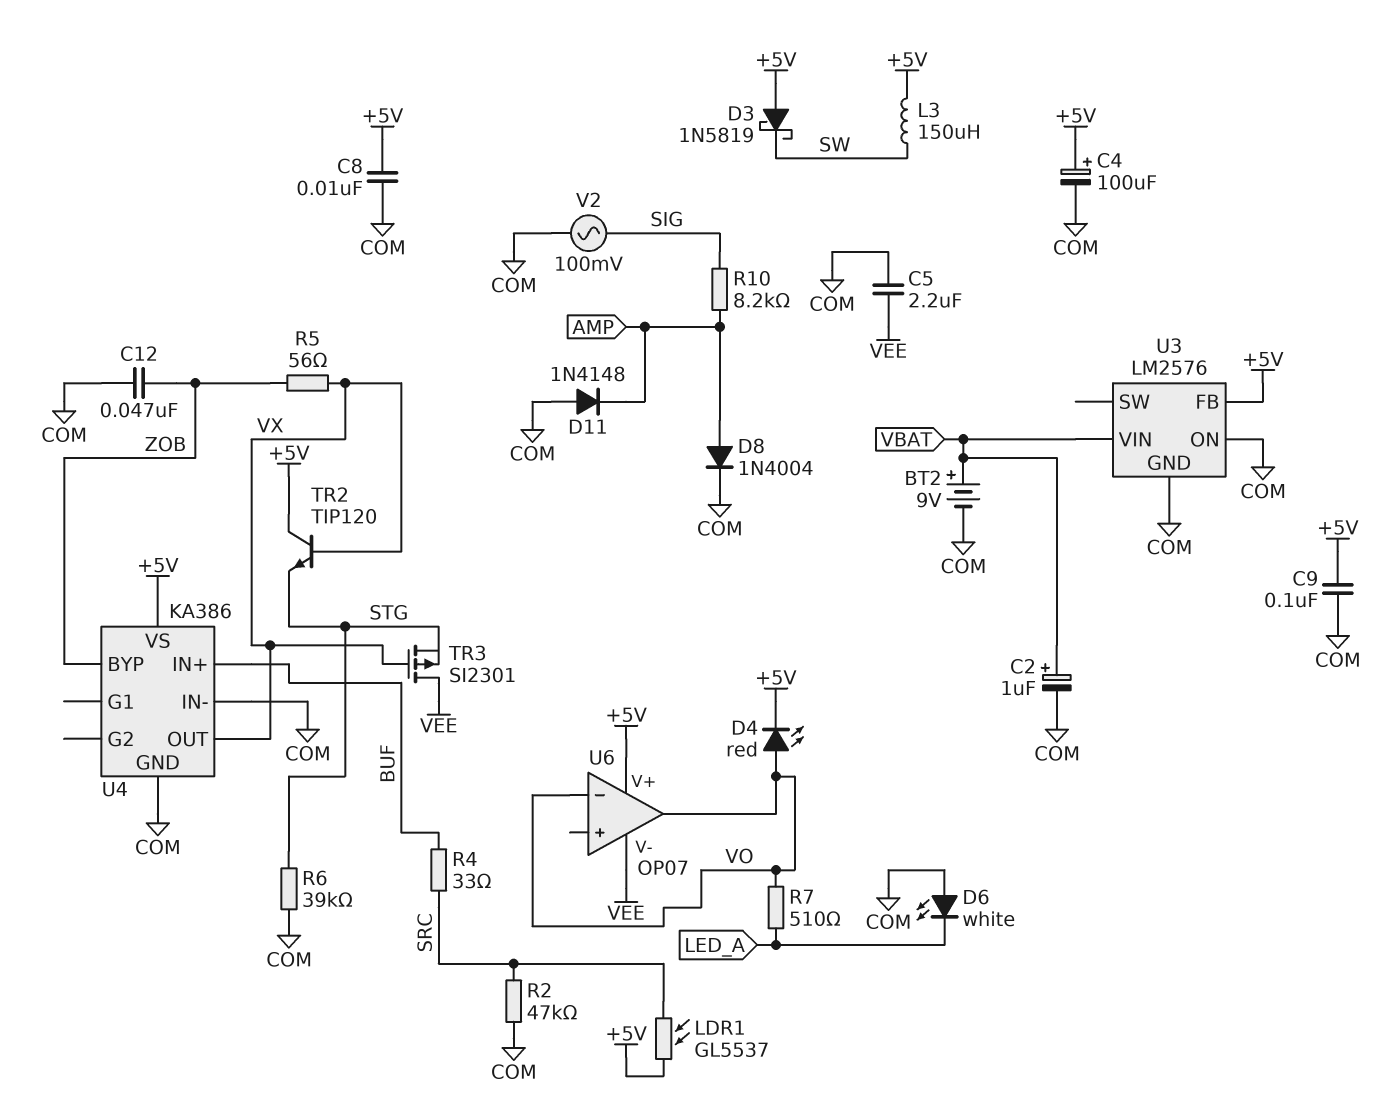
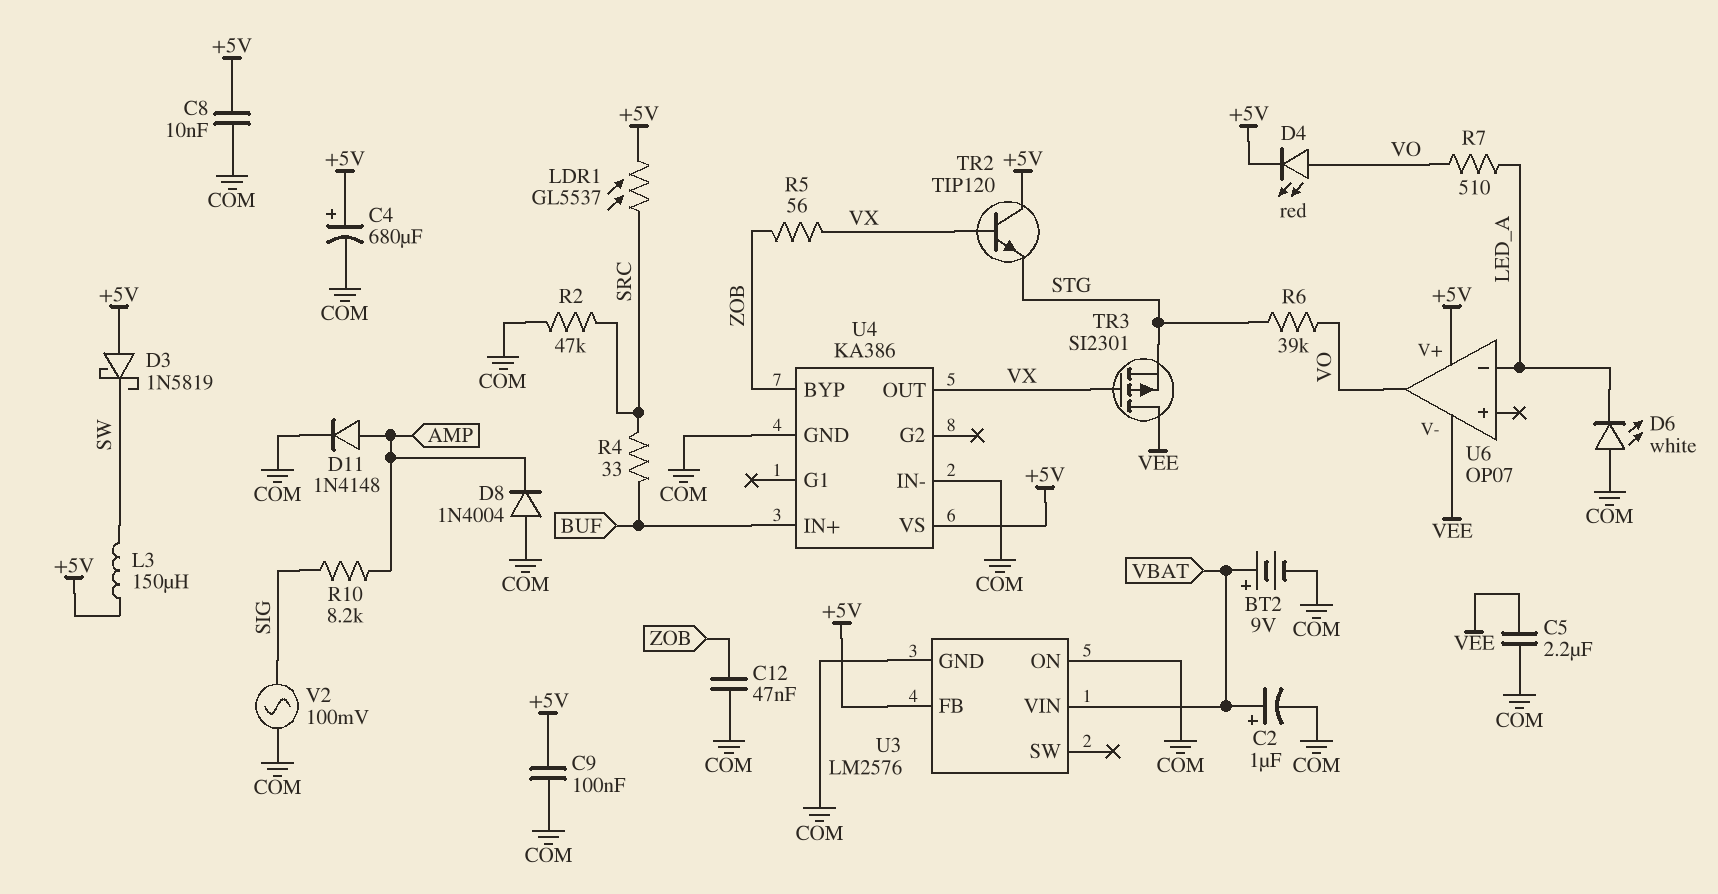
C4: 100uF (plus +5V, minus COM) -> 680uF (plus +5V, minus COM)
D8: diode 1N4004 (A AMP, K COM) -> diode 1N4004 (A COM, K AMP)
D11: diode 1N4148 (A COM, K AMP) -> diode 1N4148 (A AMP, K COM)
R6: 39k (COM, STG) -> 39k (STG, VO)
U6 pin in-: VO -> LED_A

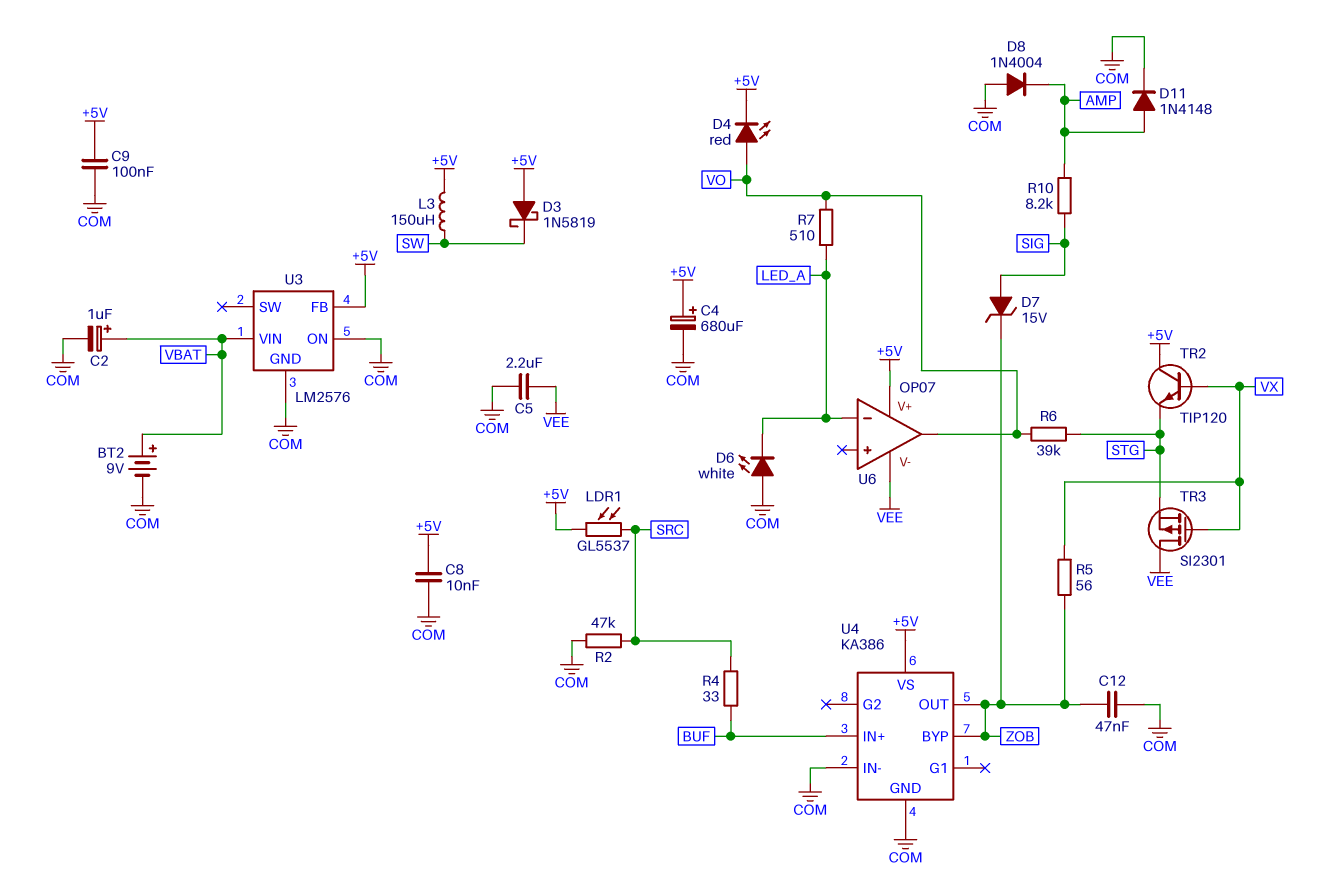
D7: none -> zener 15V (A SIG, K ZOB)
U4 pin OUT: VX -> ZOB
V2: AC 100mV (COM, SIG) -> none

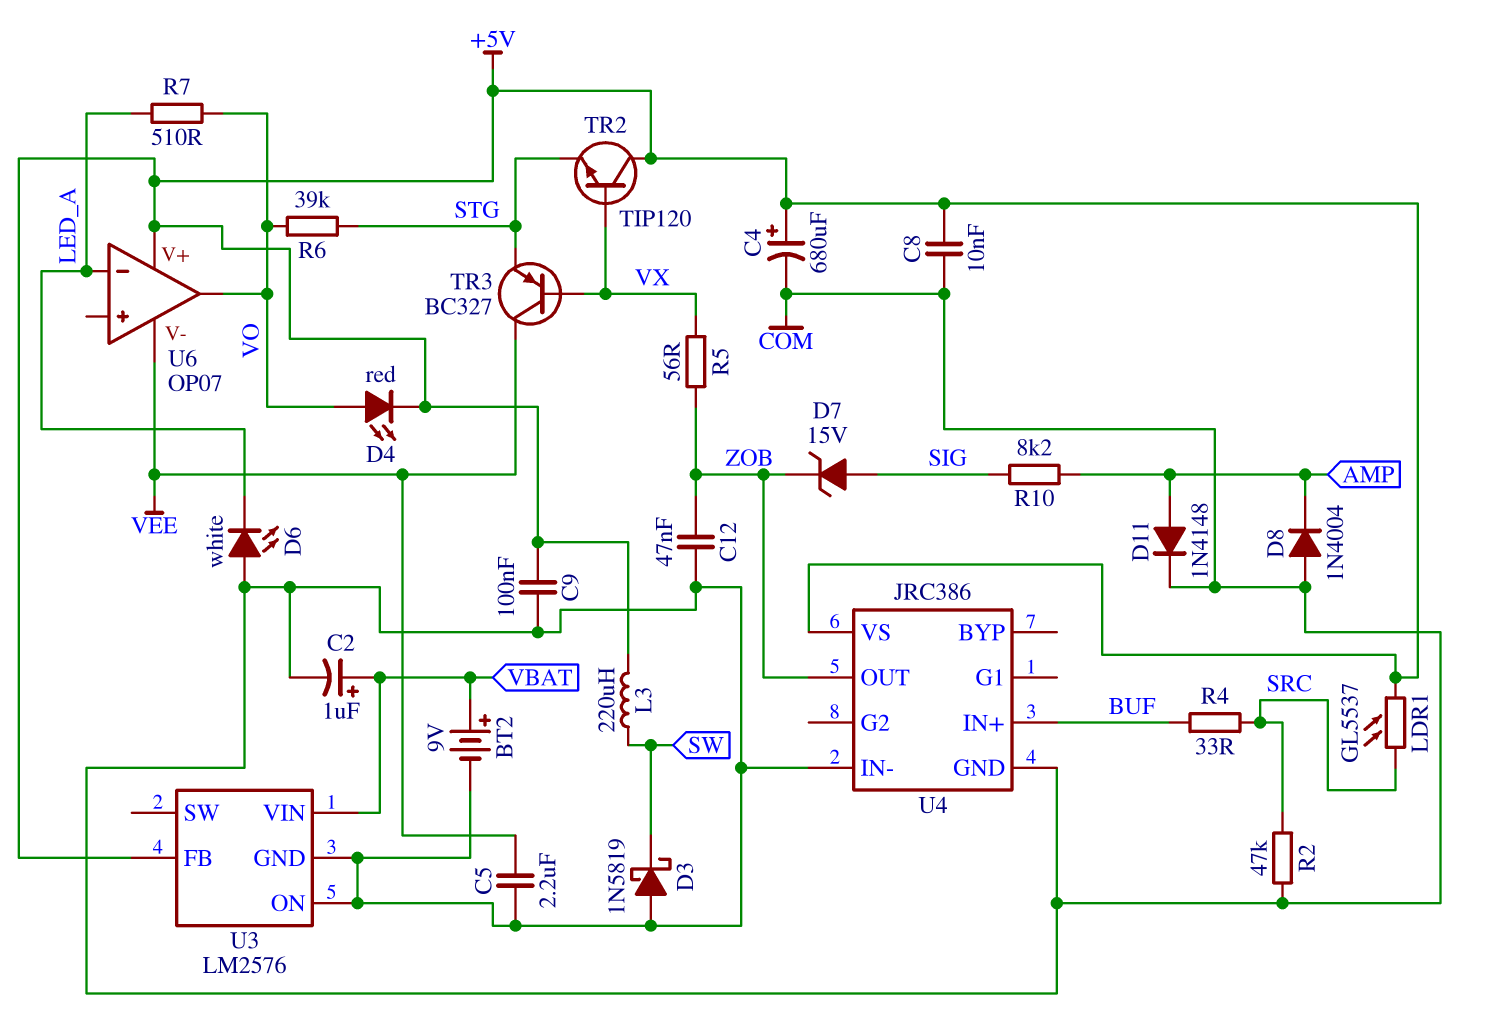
D3: schottky 1N5819 (A +5V, K SW) -> schottky 1N5819 (A COM, K SW)
L3: 150uH (+5V, SW) -> 220uH (+5V, SW)
TR3: PMOS SI2301 (G VX, D VEE, S STG) -> PNP BC327 (B VX, C VEE, E STG)
U4: KA386 -> JRC386
U4 pin BYP: ZOB -> none

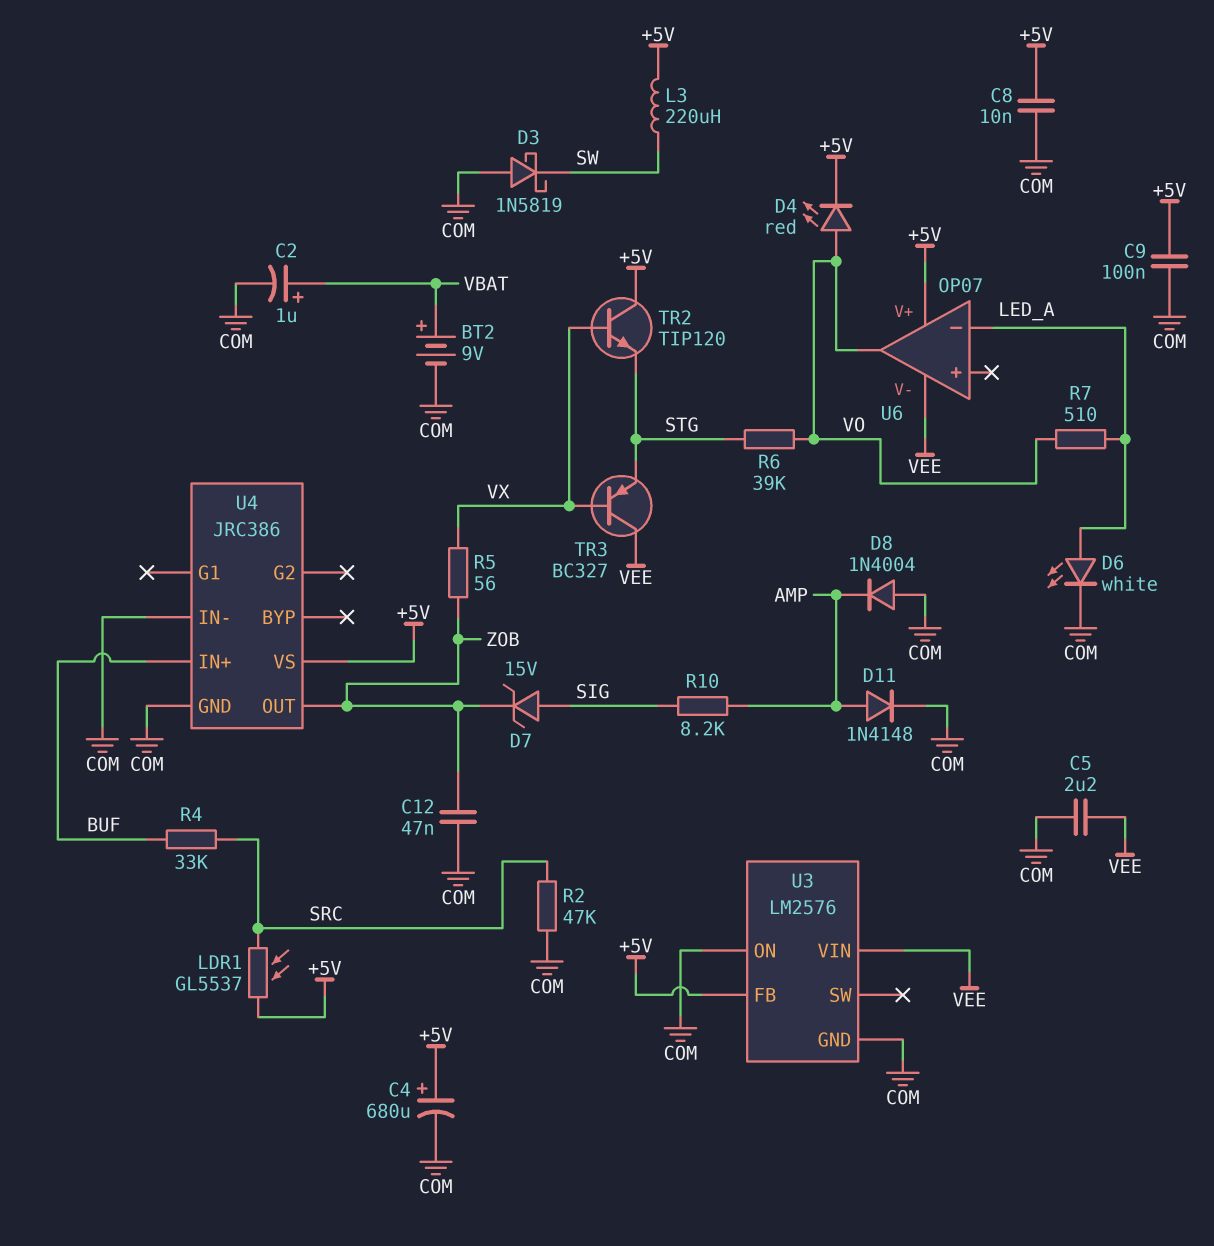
D6: LED white (A COM, K LED_A) -> LED white (A LED_A, K COM)
R4: 33 (BUF, SRC) -> 33k (BUF, SRC)
U3 pin VIN: VBAT -> VEE

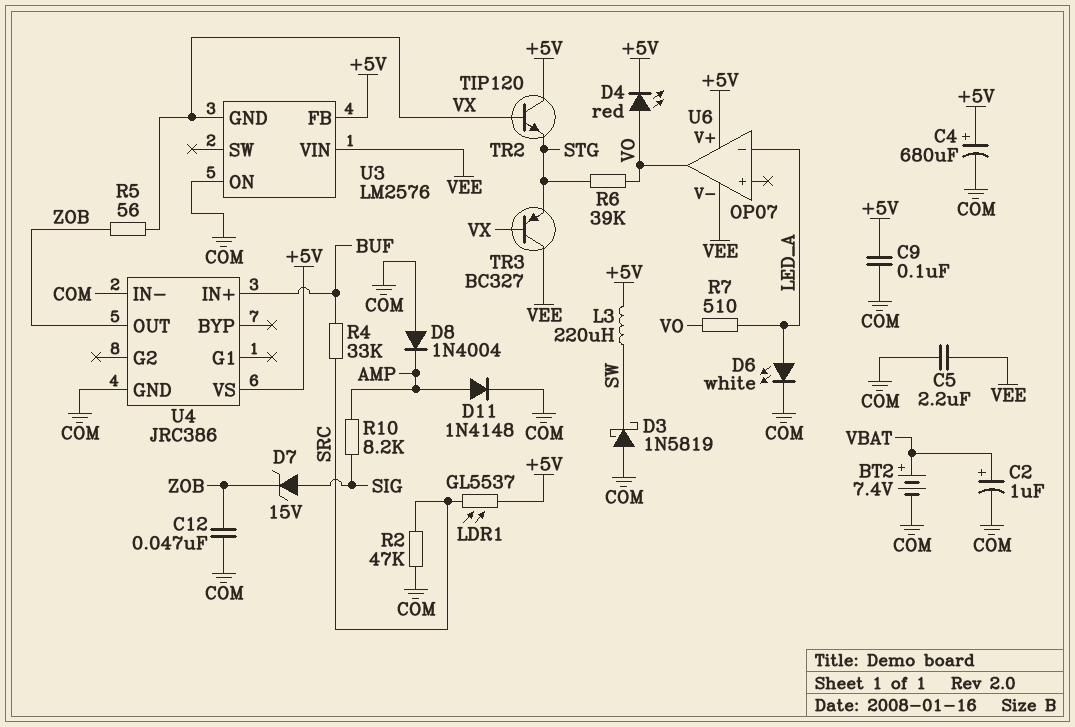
BT2: 9V (plus VBAT, minus COM) -> 7.4V (plus VBAT, minus COM)
C8: 10nF (+5V, COM) -> none
U3 pin GND: COM -> VX

